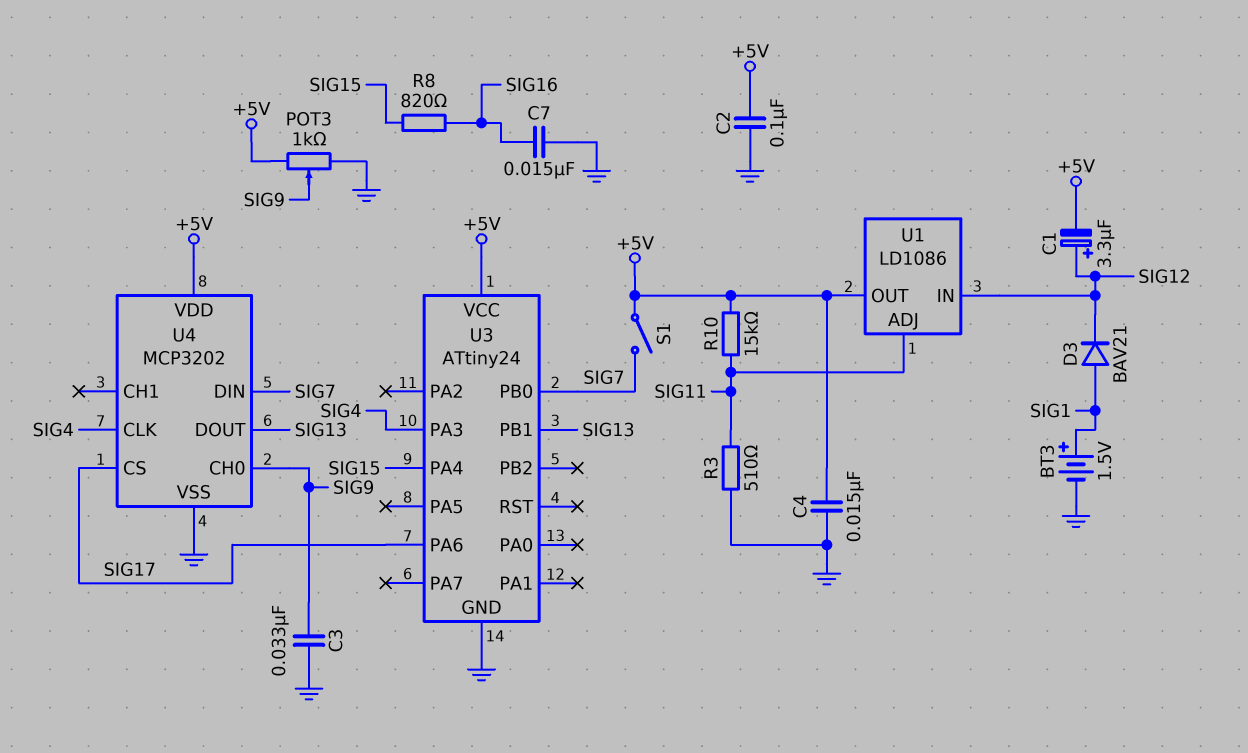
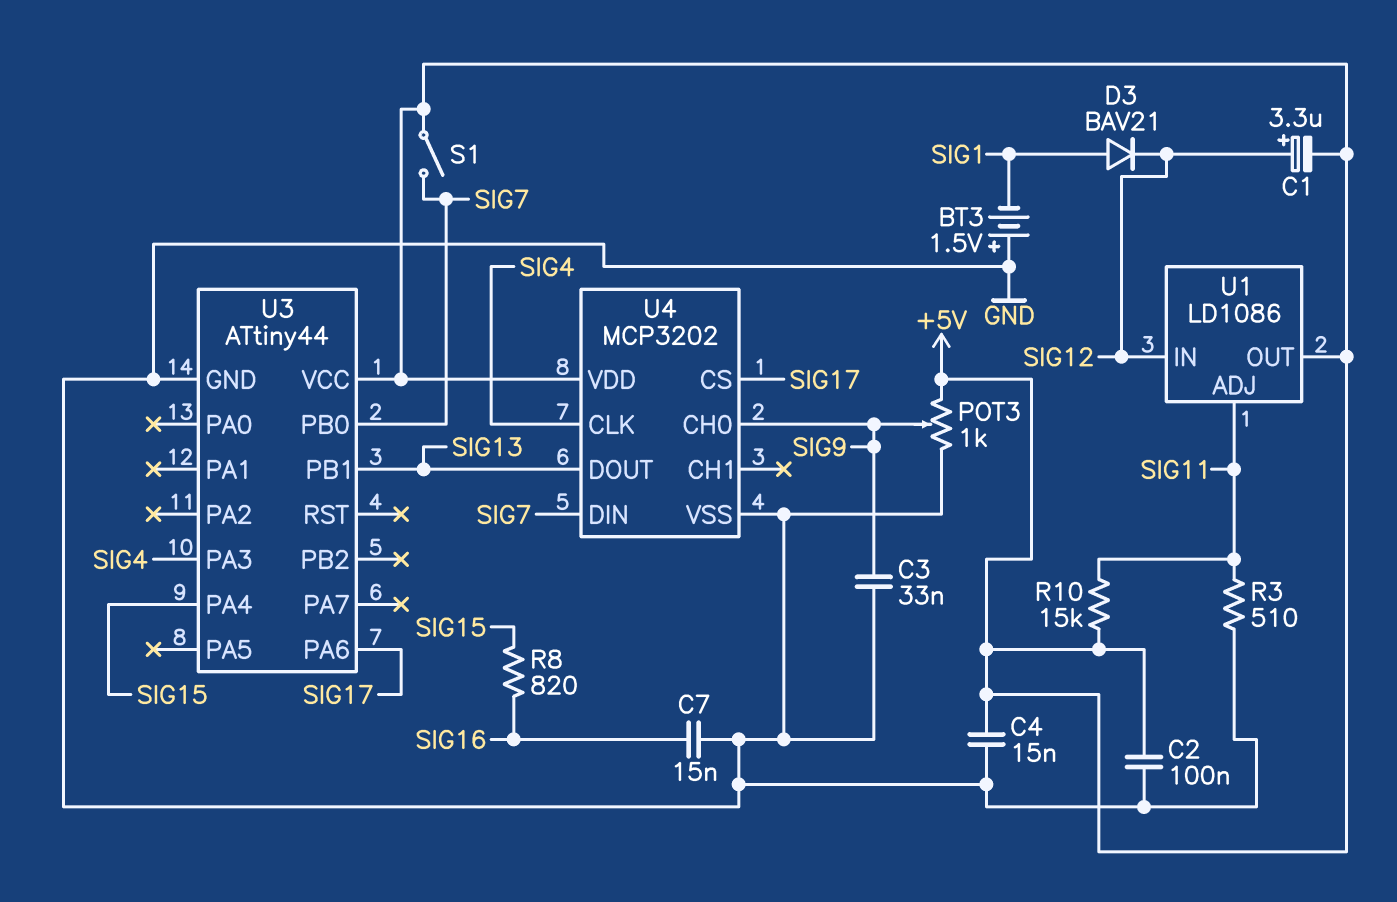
BT3: 1.5V (plus SIG1, minus GND) -> 1.5V (plus GND, minus SIG1)
U3: ATtiny24 -> ATtiny44

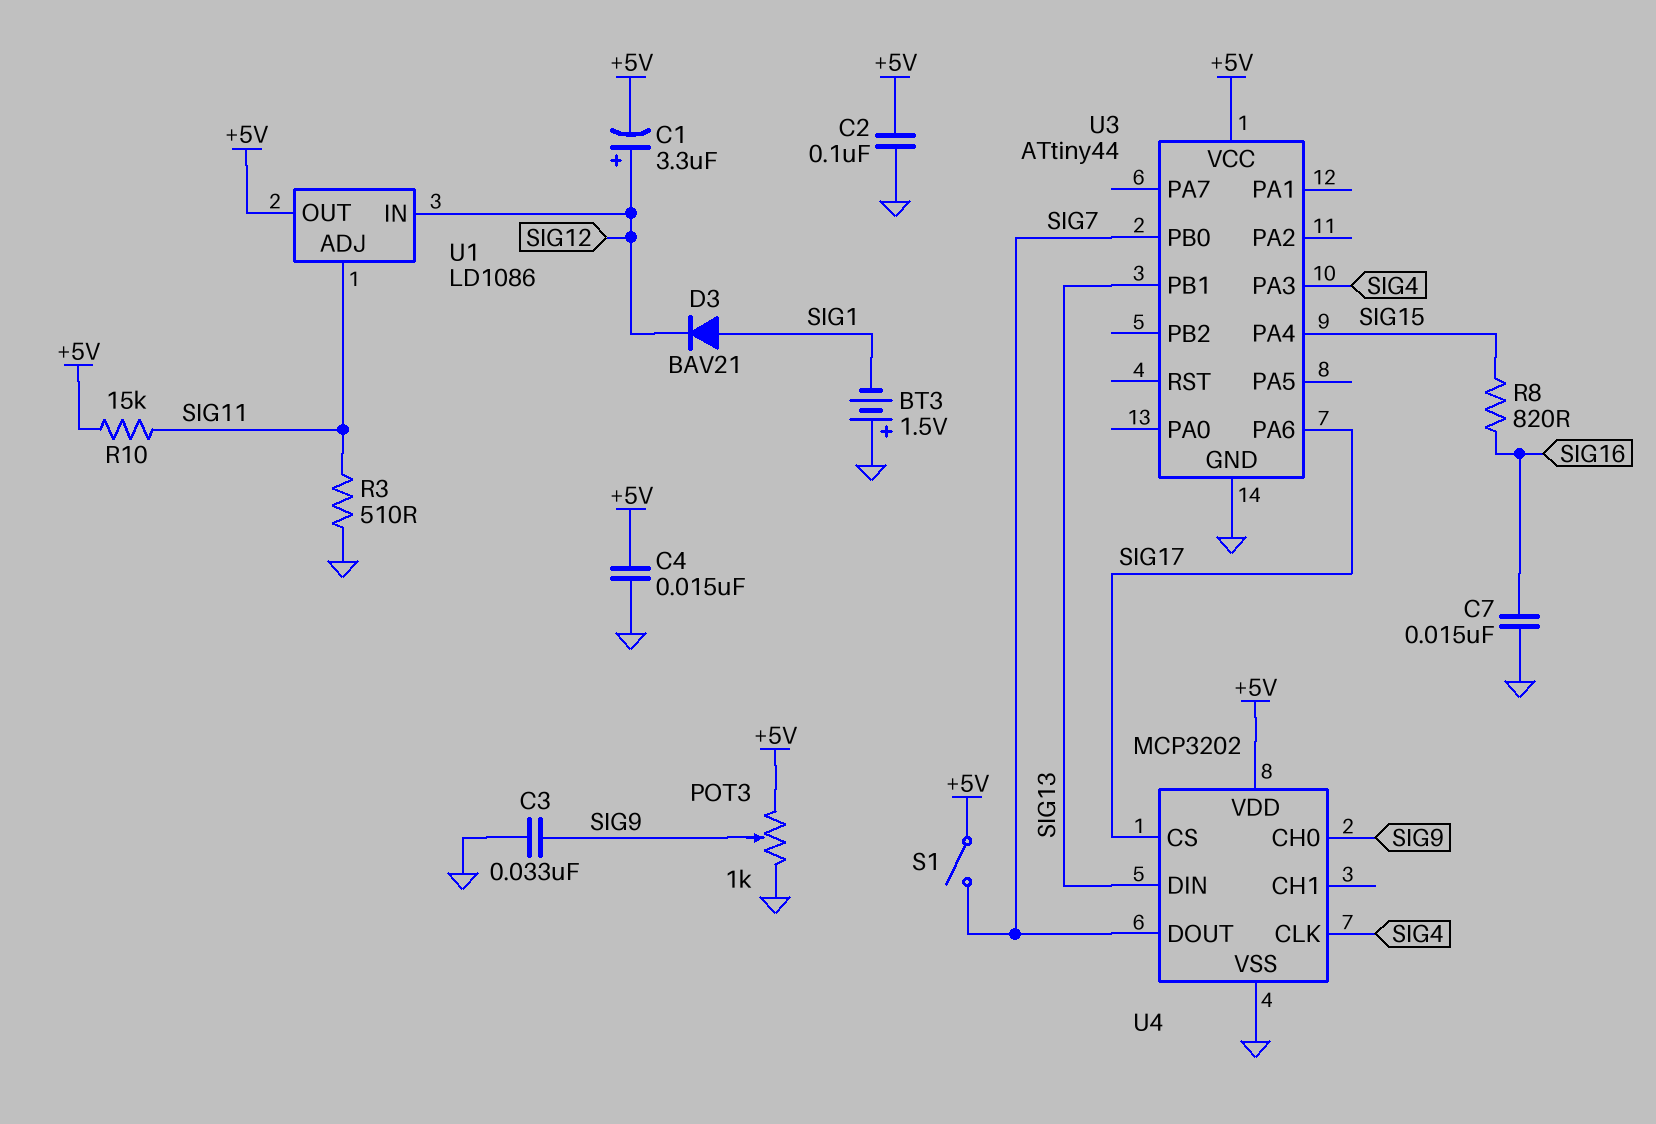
U4 pin DIN: SIG7 -> SIG13
U4 pin DOUT: SIG13 -> SIG7

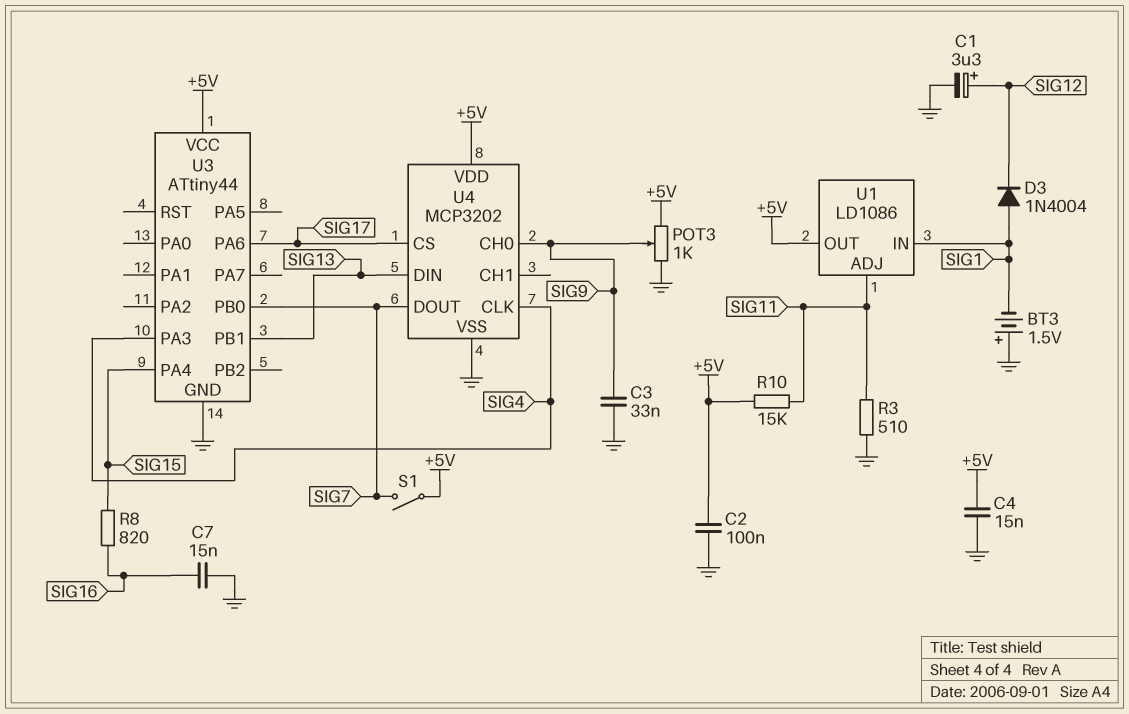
C1: 3.3uF (plus SIG12, minus +5V) -> 3.3uF (plus SIG12, minus GND)
D3: diode BAV21 (A SIG1, K SIG12) -> diode 1N4004 (A SIG1, K SIG12)
U1 pin IN: SIG12 -> SIG1

